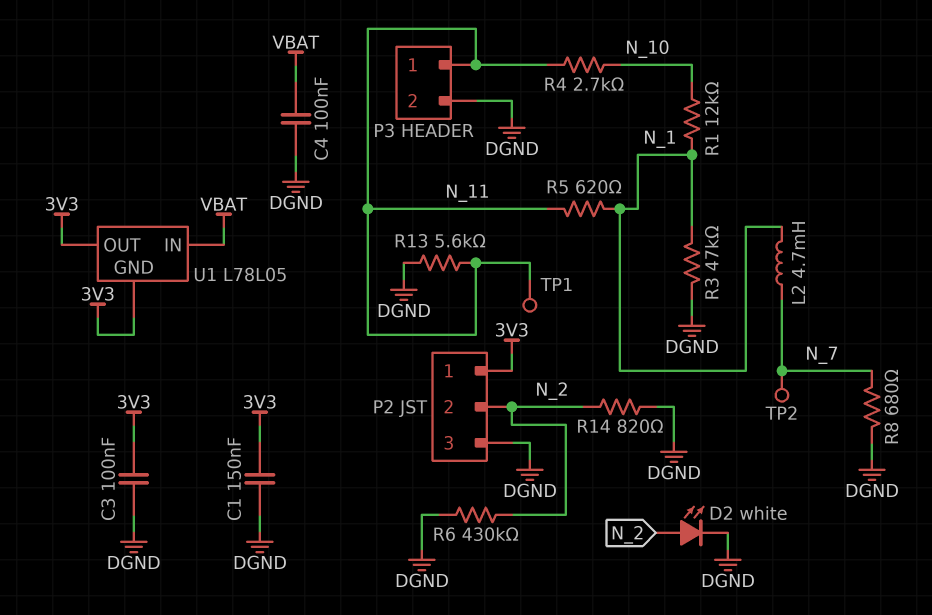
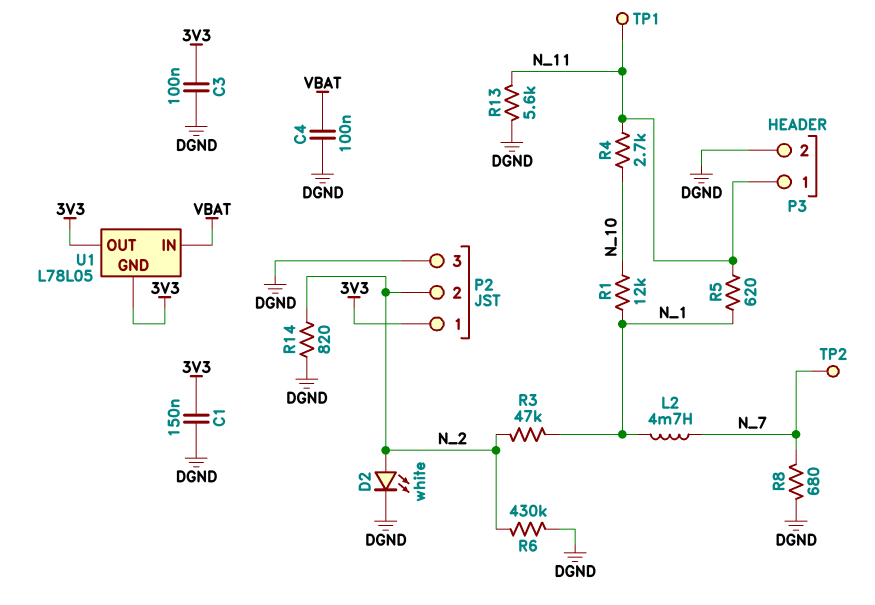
R3: 47k (DGND, N_1) -> 47k (N_1, N_2)

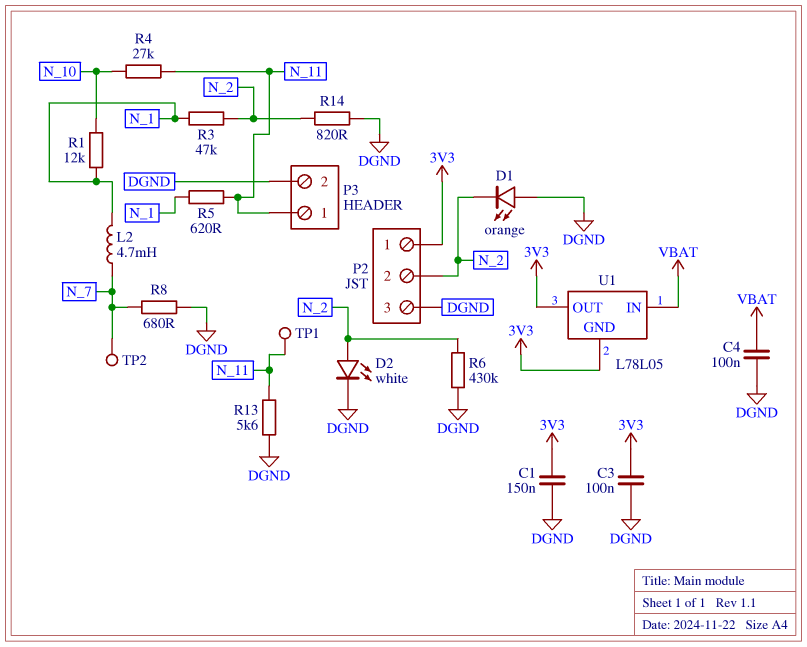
D1: none -> LED orange (A DGND, K N_2)
R4: 2.7k (N_10, N_11) -> 27k (N_10, N_11)

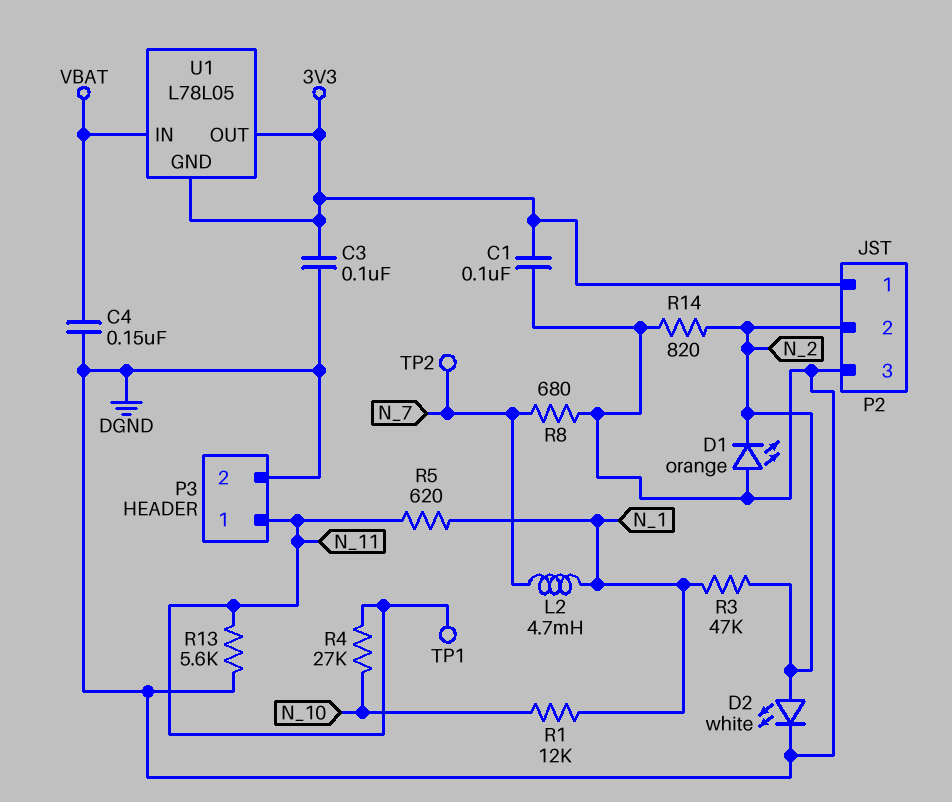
C1: 150nF (3V3, DGND) -> 100nF (3V3, DGND)
C4: 100nF (DGND, VBAT) -> 150nF (DGND, VBAT)
R6: 430k (DGND, N_2) -> none

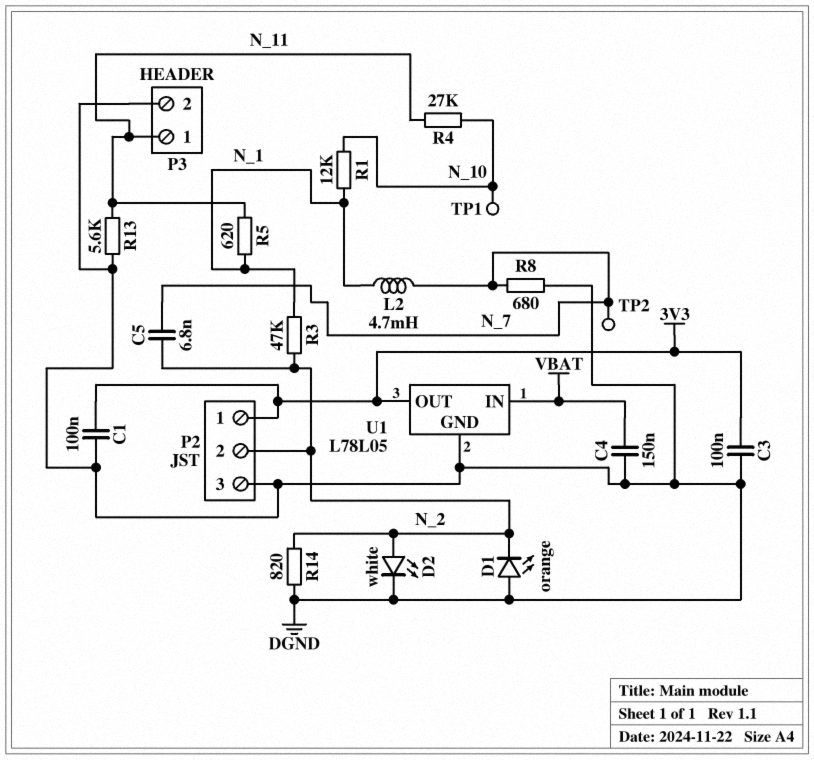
C5: none -> 6.8nF (N_2, N_7)
TP1: test point (N_11) -> test point (N_10)
U1 pin GND: 3V3 -> DGND

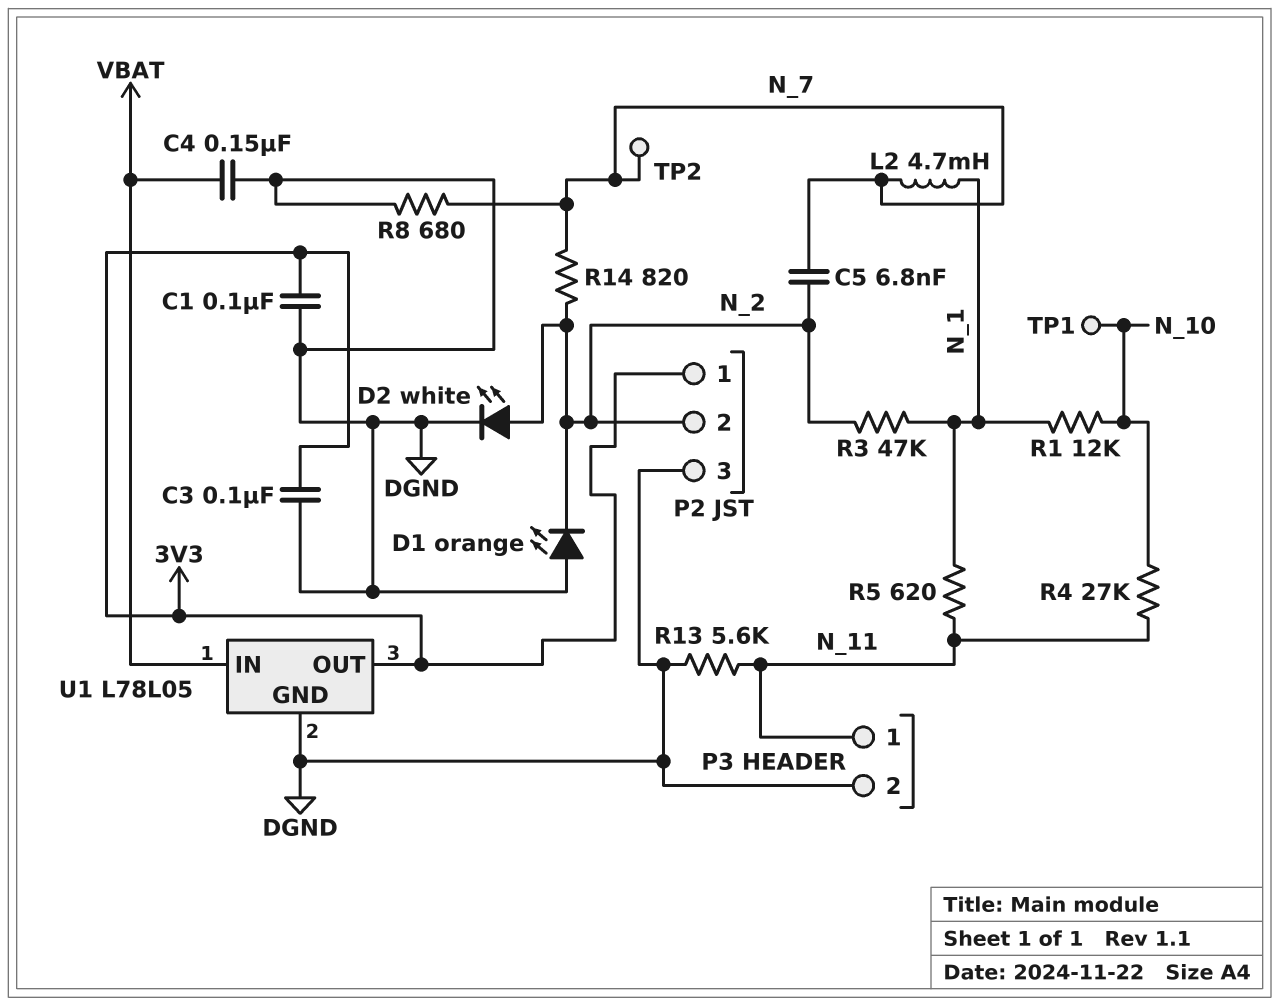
R14: 820 (DGND, N_2) -> 820 (N_2, N_7)

